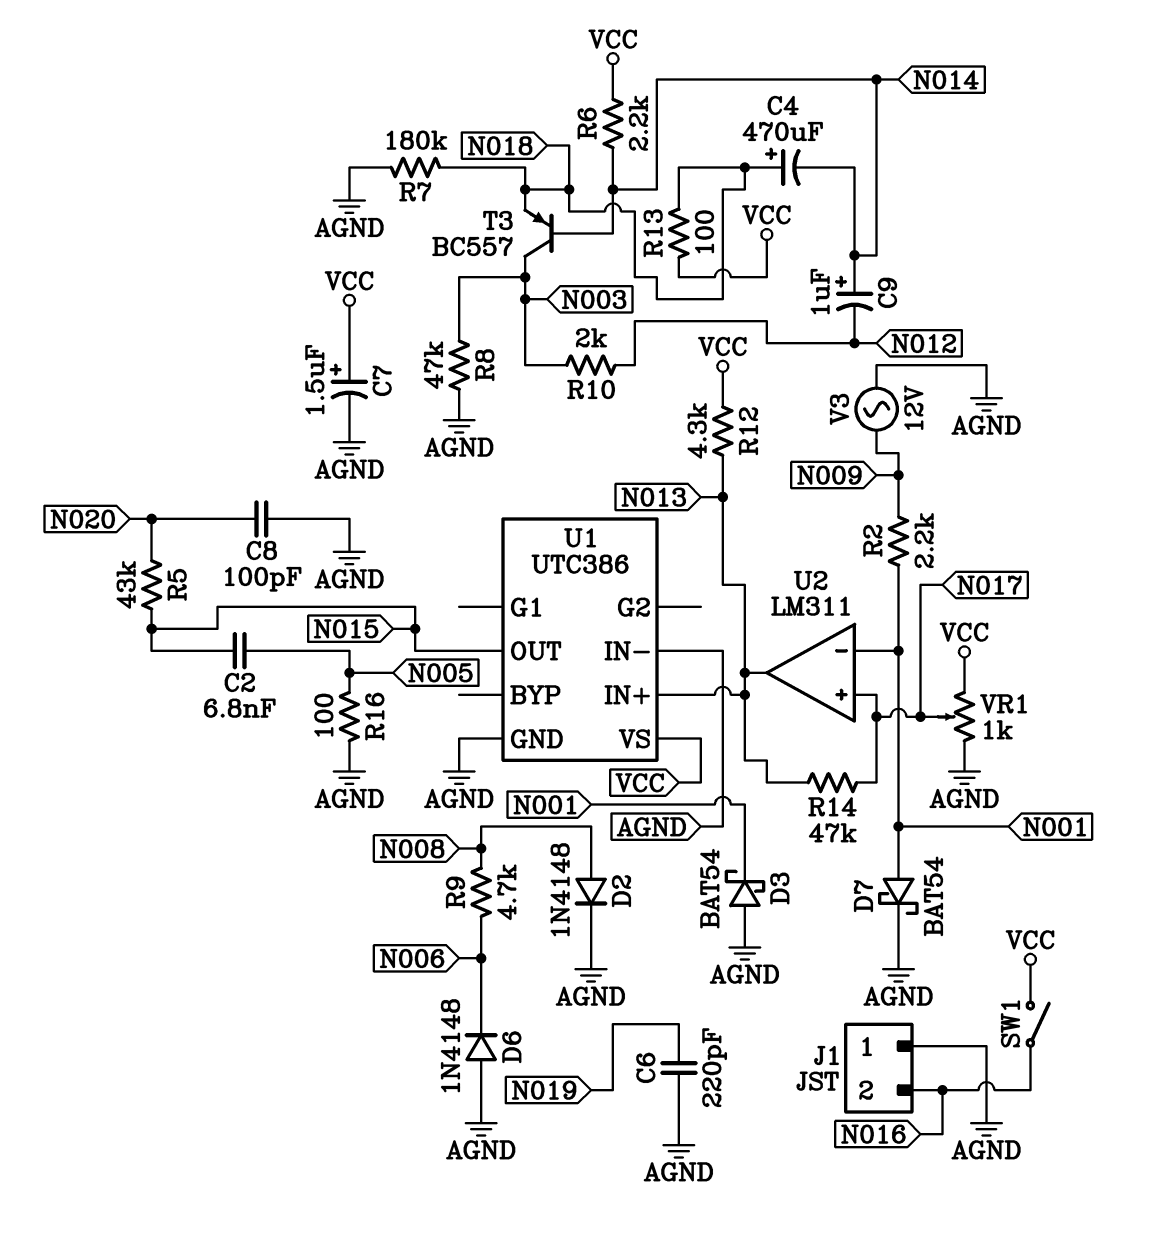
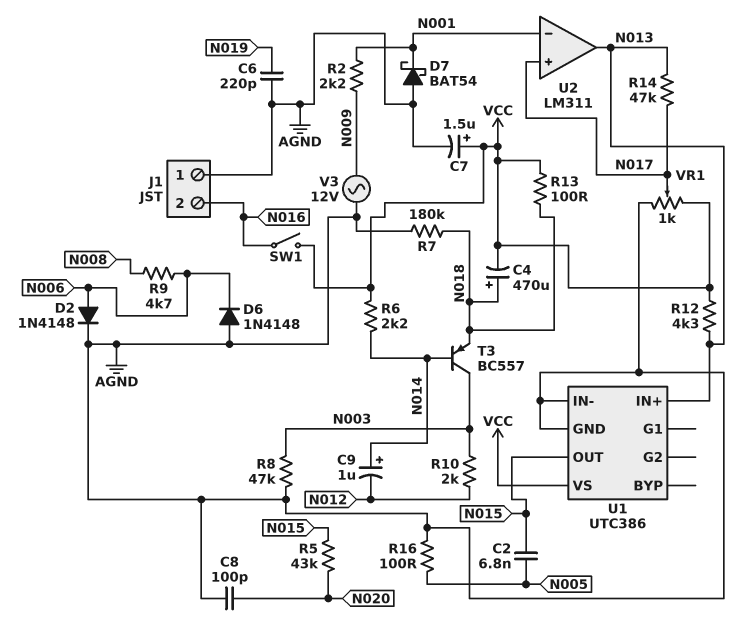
C4: 470uF (plus N018, minus N014) -> 470uF (plus N018, minus VCC)
D2: diode 1N4148 (A N008, K AGND) -> diode 1N4148 (A N006, K AGND)
D3: schottky BAT54 (A AGND, K N001) -> none
D7: schottky BAT54 (A N001, K AGND) -> schottky BAT54 (A AGND, K N001)

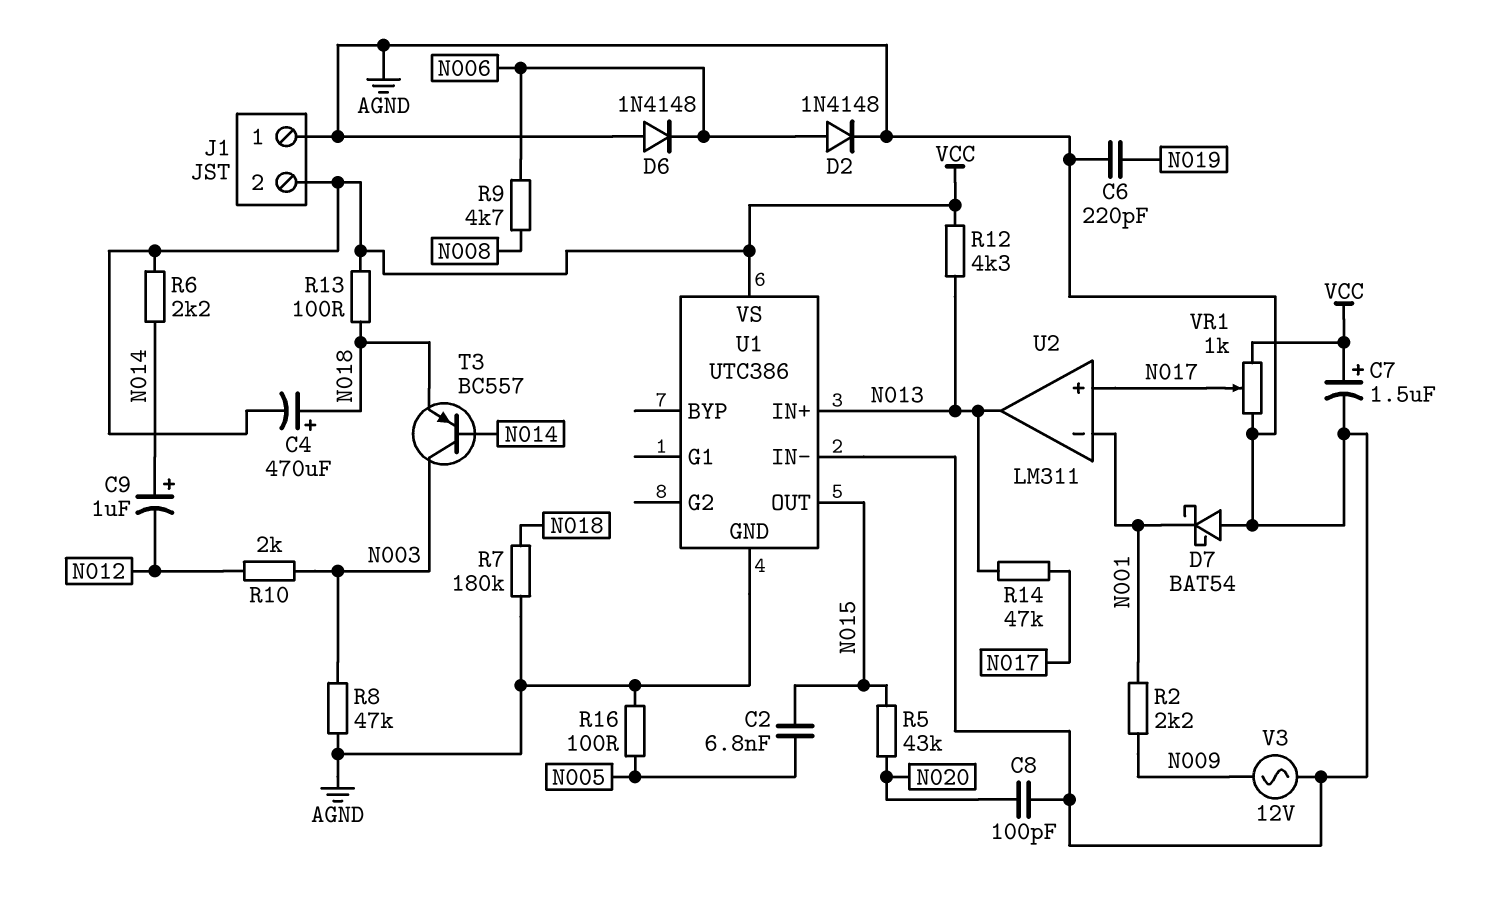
J1 pin 2: N016 -> VCC
SW1: switch (N016, VCC) -> none

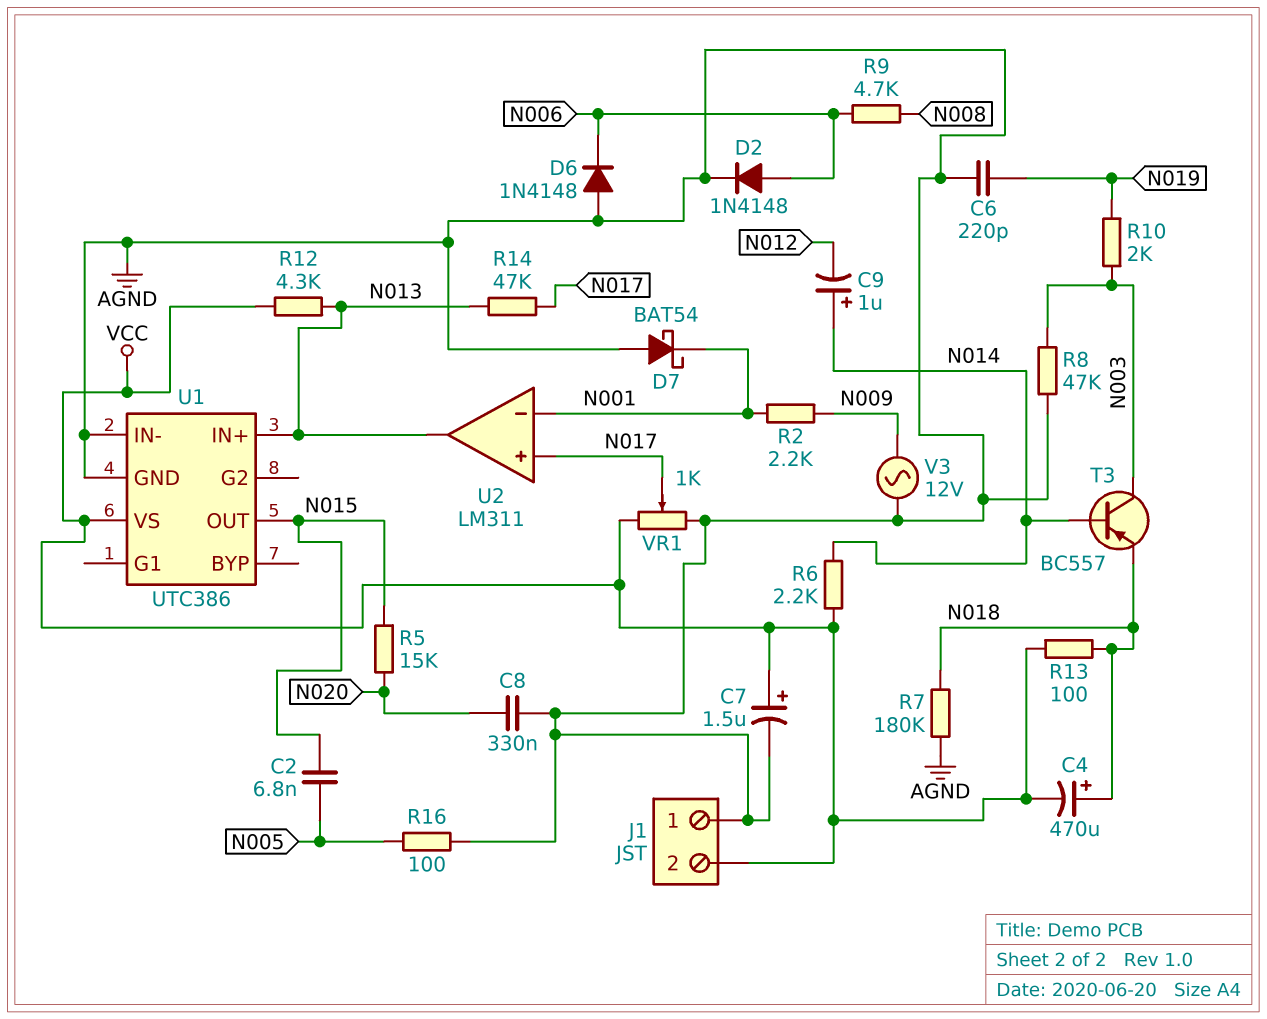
C8: 100pF (AGND, N020) -> 330nF (AGND, N020)
R5: 43k (N015, N020) -> 15k (N015, N020)
R10: 2k (N003, N012) -> 2k (N003, N019)

